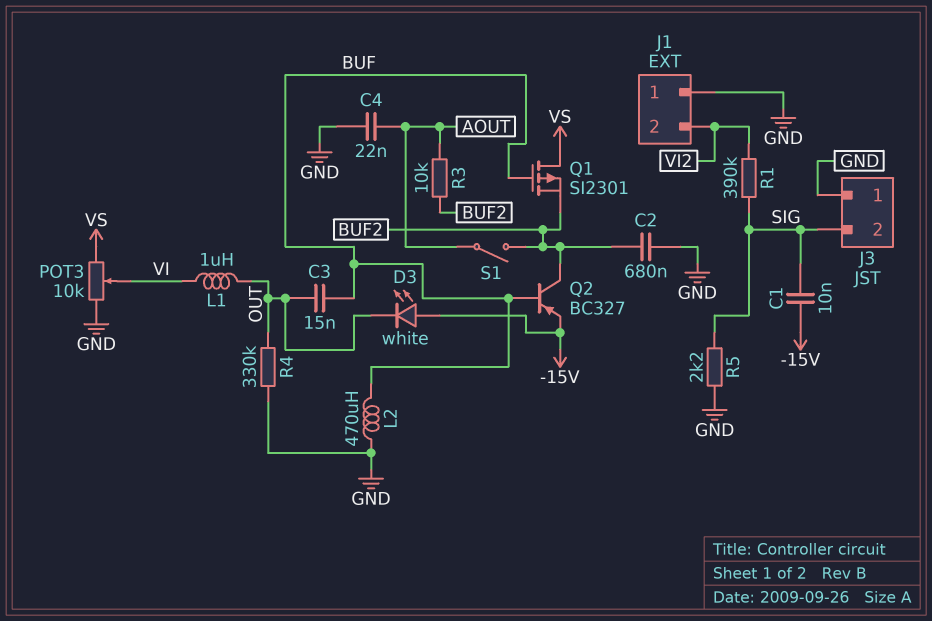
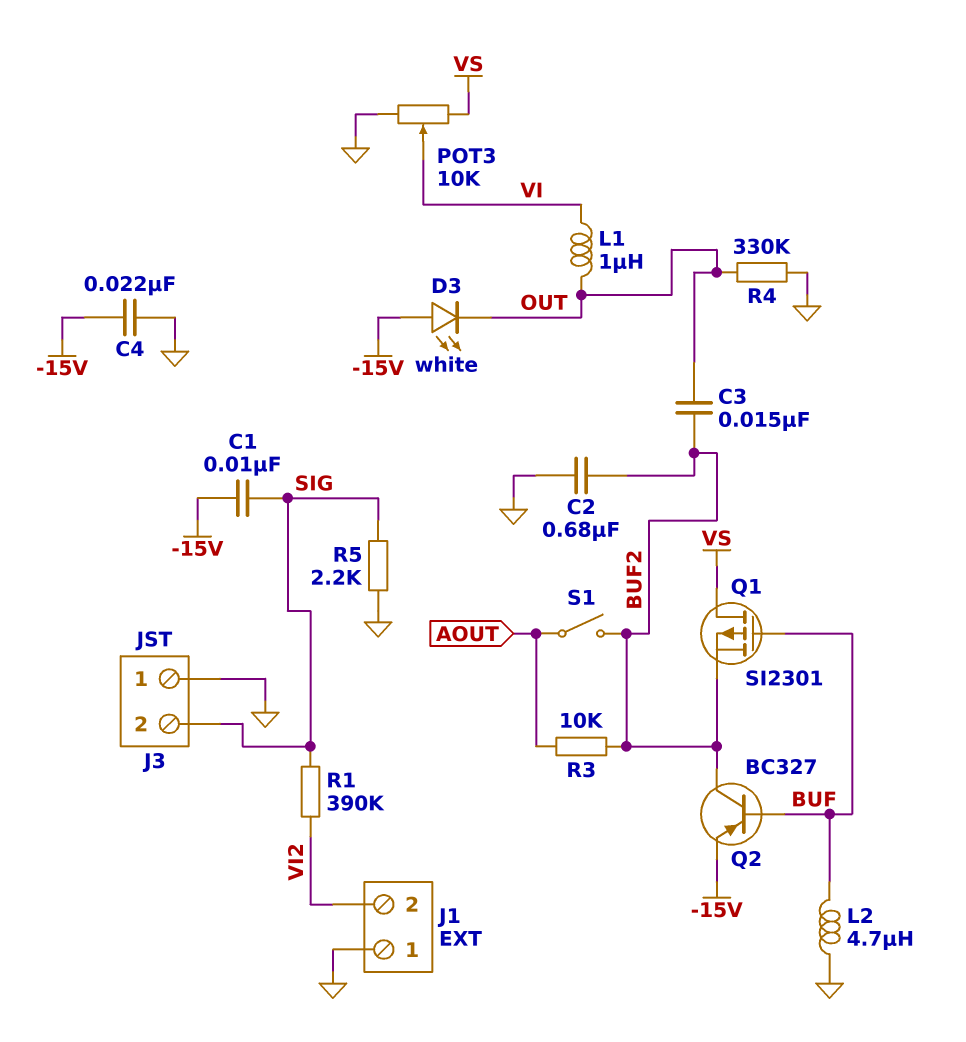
C3: 15nF (BUF, OUT) -> 15nF (BUF2, OUT)
C4: 22nF (AOUT, GND) -> 22nF (-15V, GND)
L2: 470uH (BUF, GND) -> 4.7uH (BUF, GND)

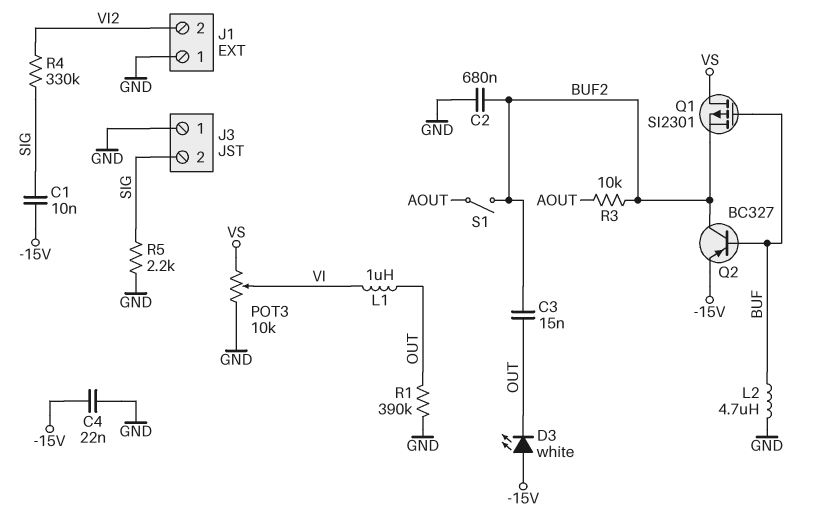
R1: 390k (SIG, VI2) -> 390k (GND, OUT)
R4: 330k (GND, OUT) -> 330k (SIG, VI2)

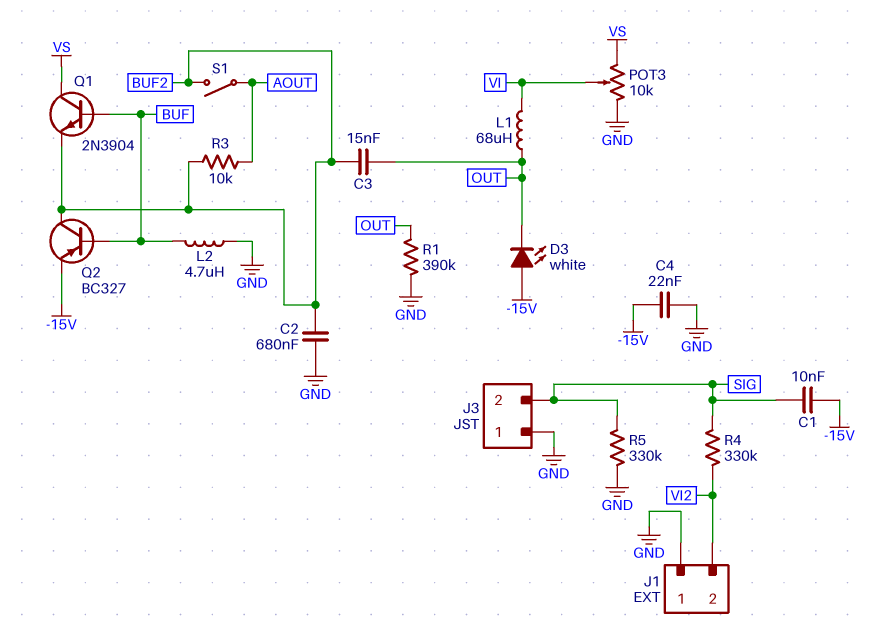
L1: 1uH (OUT, VI) -> 68uH (OUT, VI)
Q1: PMOS SI2301 (G BUF, D VS, S BUF2) -> NPN 2N3904 (B BUF, C VS, E BUF2)
R5: 2.2k (GND, SIG) -> 330k (GND, SIG)

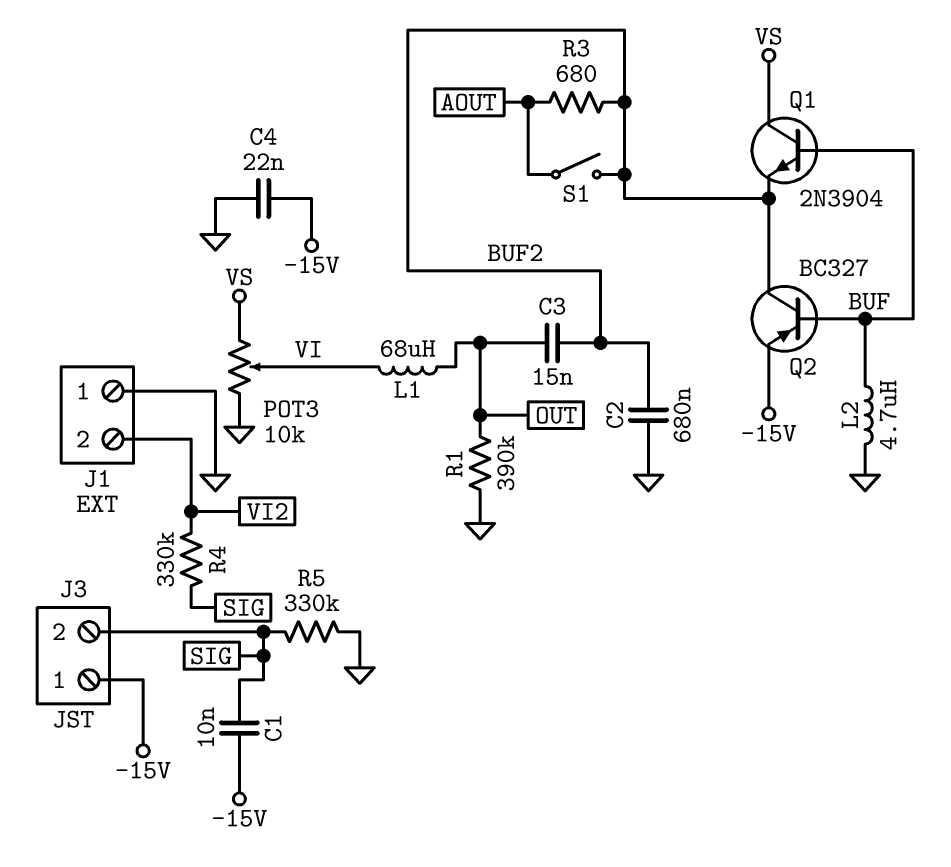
D3: LED white (A -15V, K OUT) -> none
J3 pin 1: GND -> -15V
R3: 10k (AOUT, BUF2) -> 680 (AOUT, BUF2)

